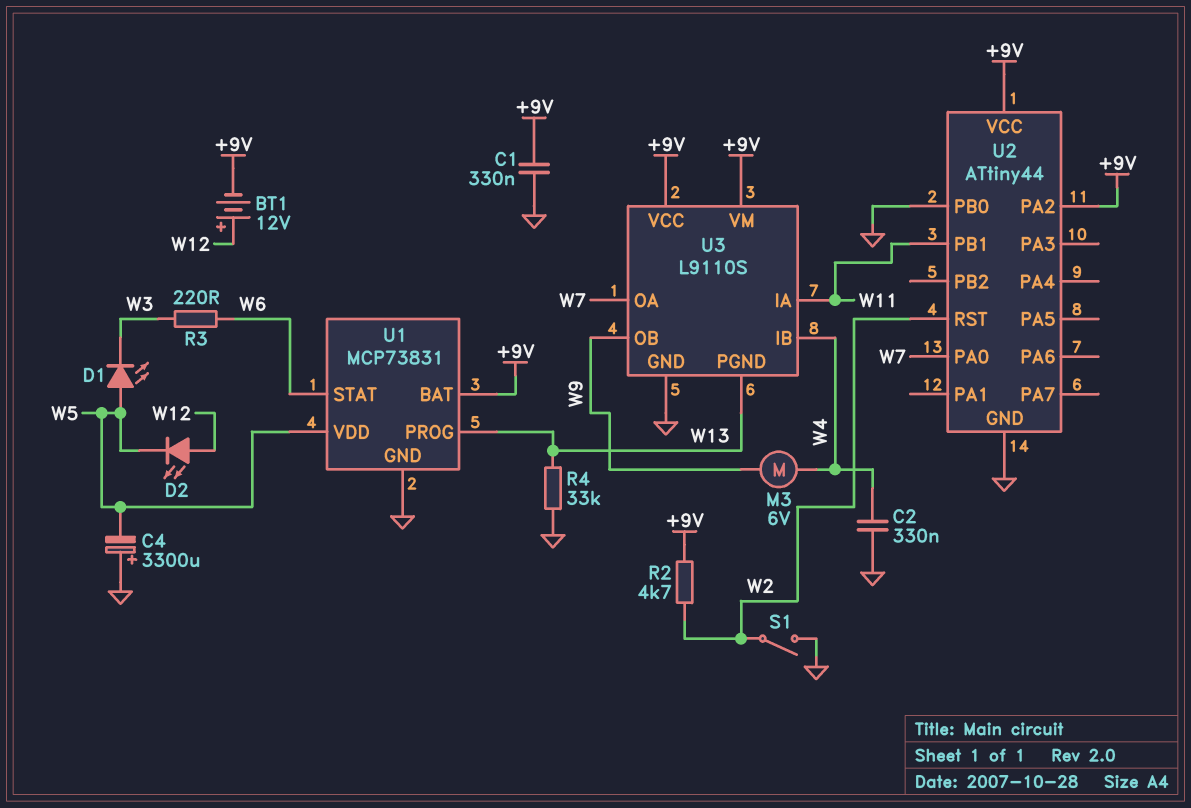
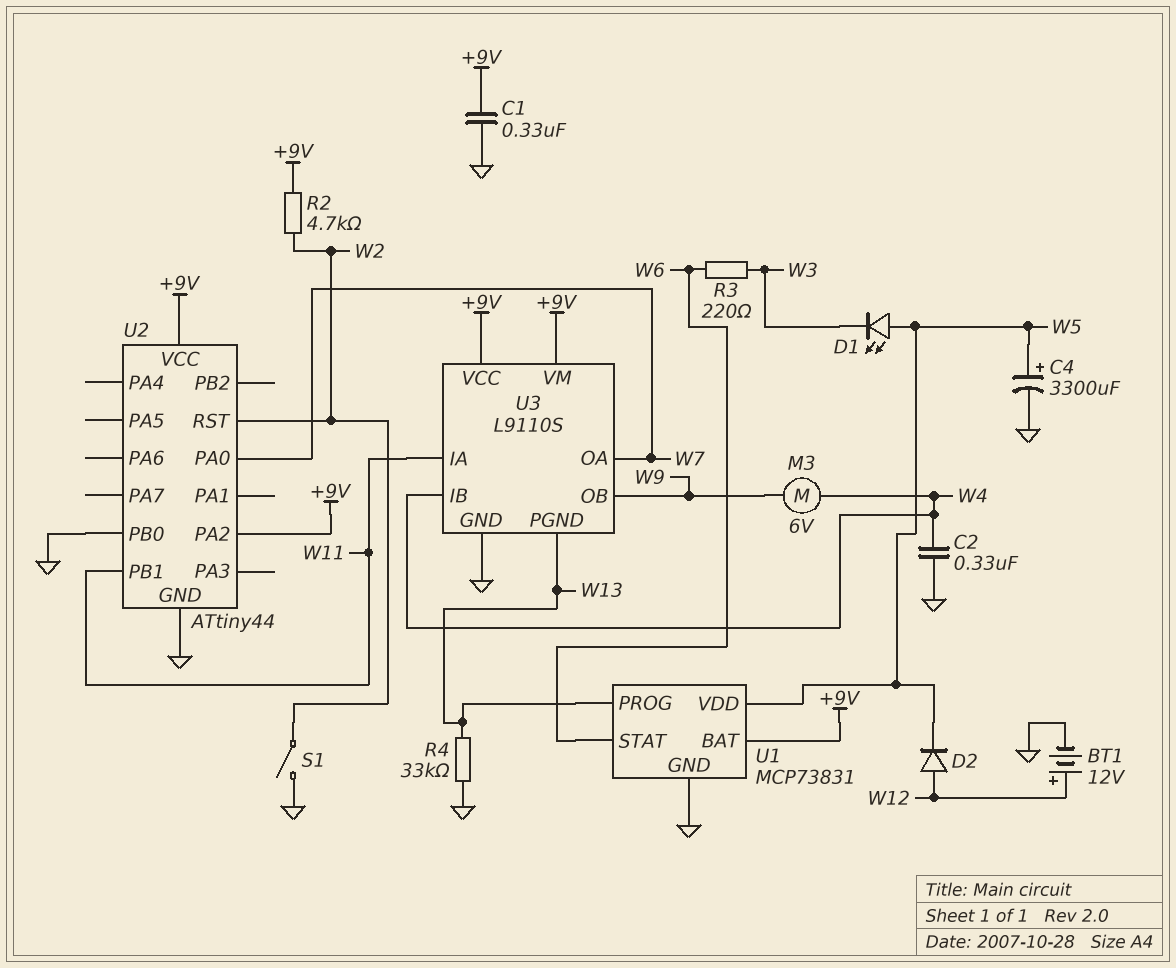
BT1: 12V (plus W12, minus +9V) -> 12V (plus W12, minus GND)
C4: 3300uF (plus GND, minus W5) -> 3300uF (plus W5, minus GND)
D2: LED (A W12, K W5) -> diode (A W12, K W5)

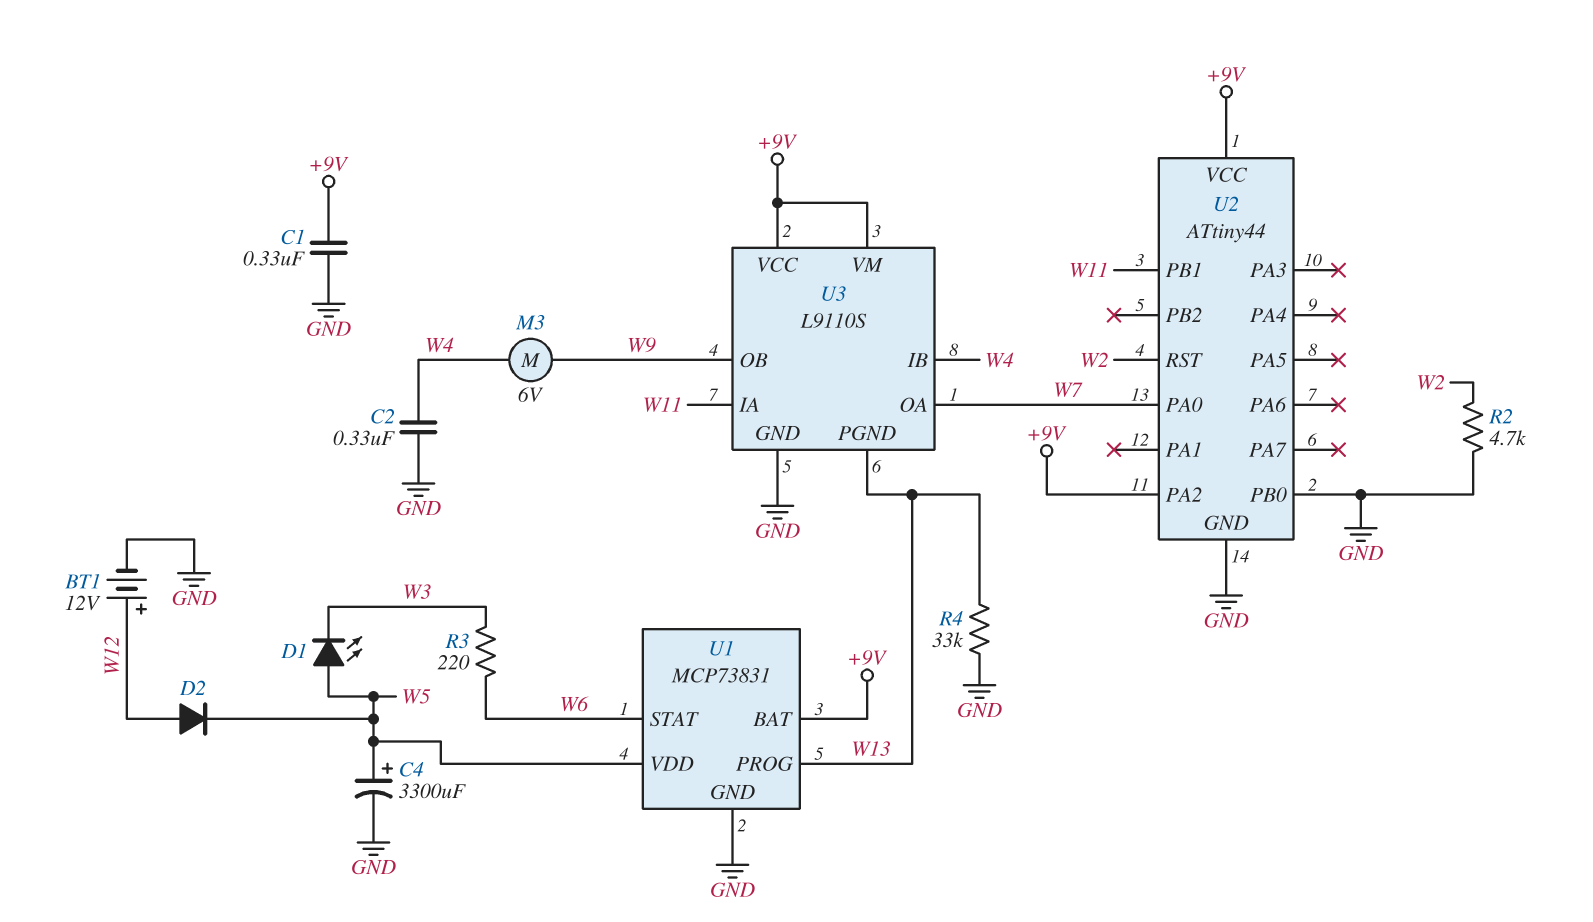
R2: 4.7k (+9V, W2) -> 4.7k (GND, W2)
S1: switch (GND, W2) -> none

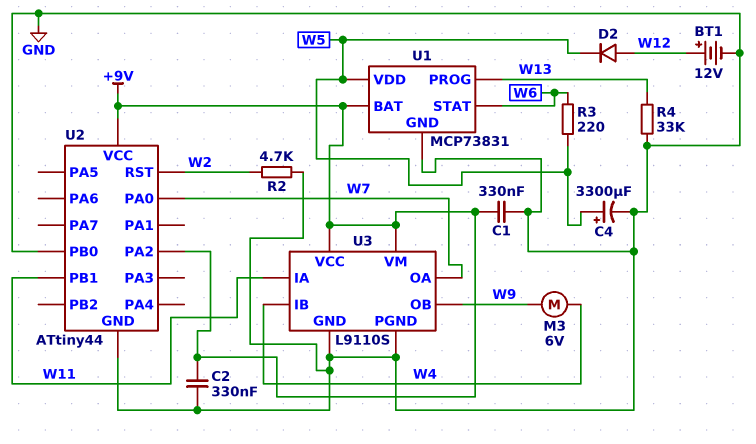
C2: 330nF (GND, W4) -> 330nF (+9V, GND)
D1: LED (A W5, K W3) -> none
R3: 220 (W3, W6) -> 220 (W5, W6)
U3 pin PGND: W13 -> GND

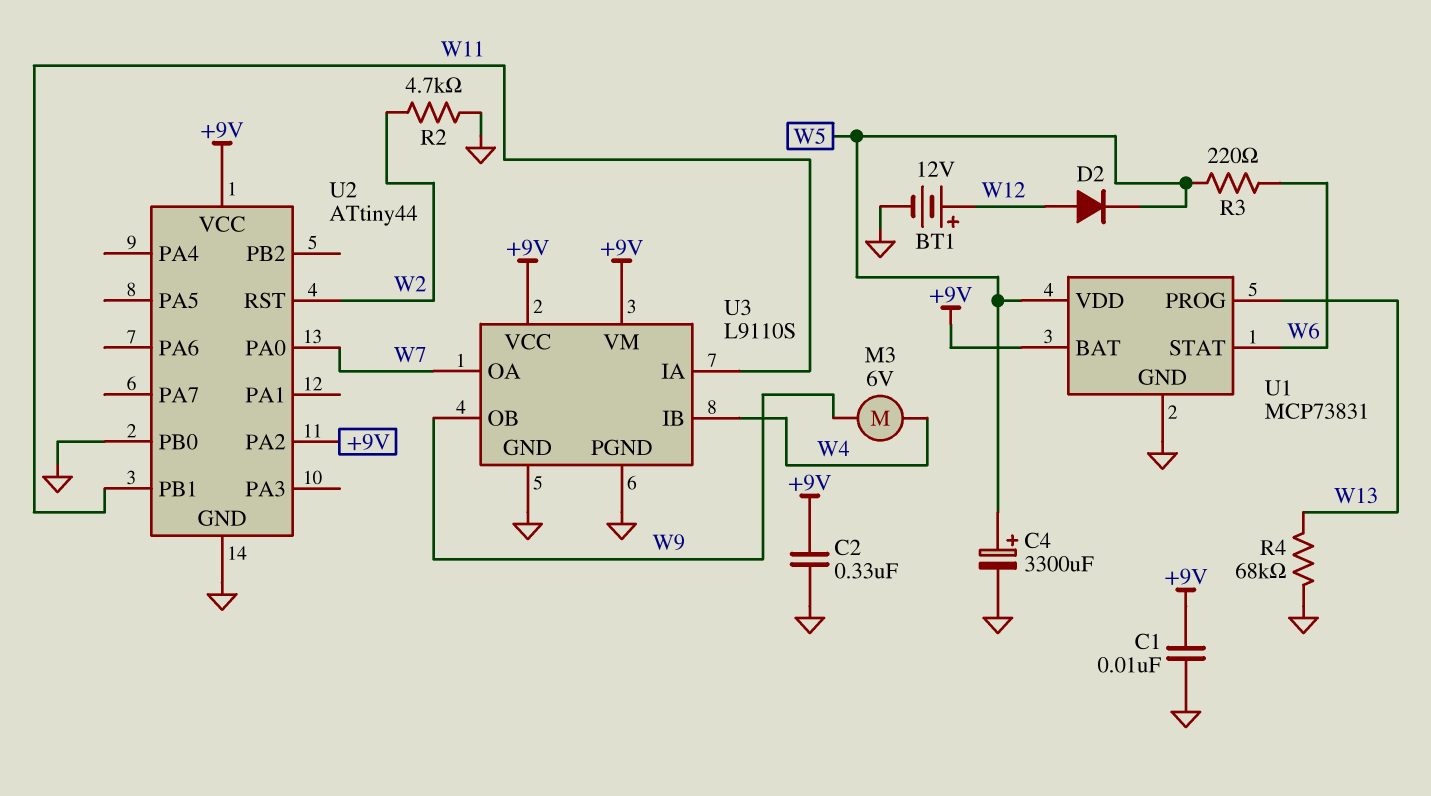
C1: 330nF (+9V, GND) -> 10nF (+9V, GND)
R4: 33k (GND, W13) -> 68k (GND, W13)

